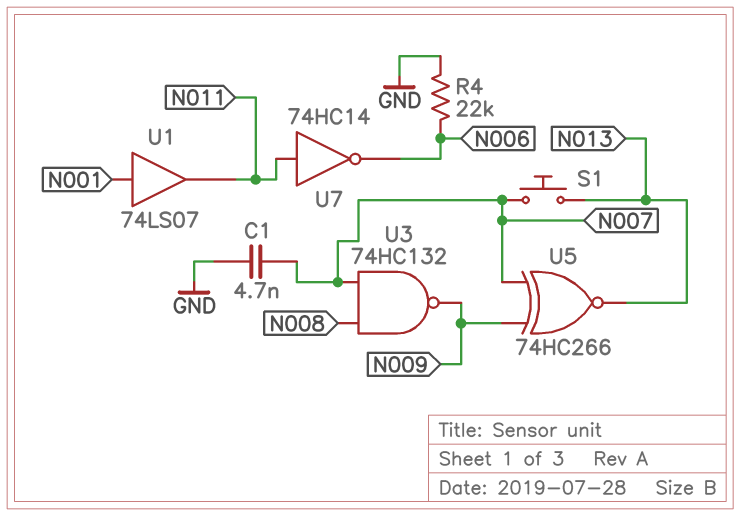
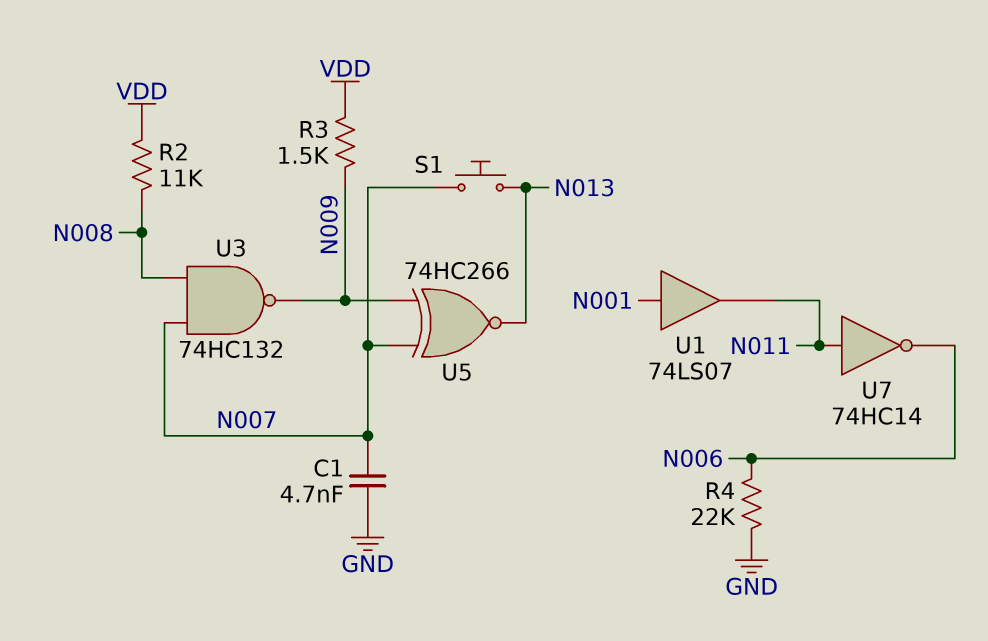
R2: none -> 11k (N008, VDD)
R3: none -> 1.5k (N009, VDD)

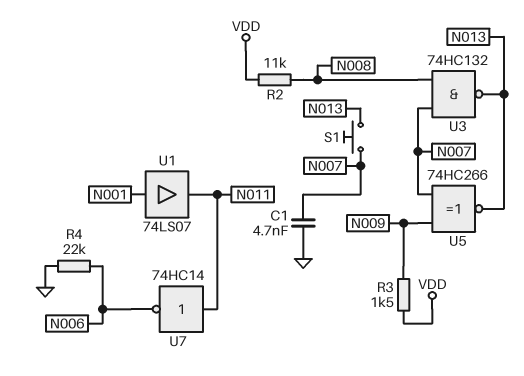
U3: NAND 74HC132 (in N007, in N008, out N009) -> NAND 74HC132 (in N007, in N008, out N013)

